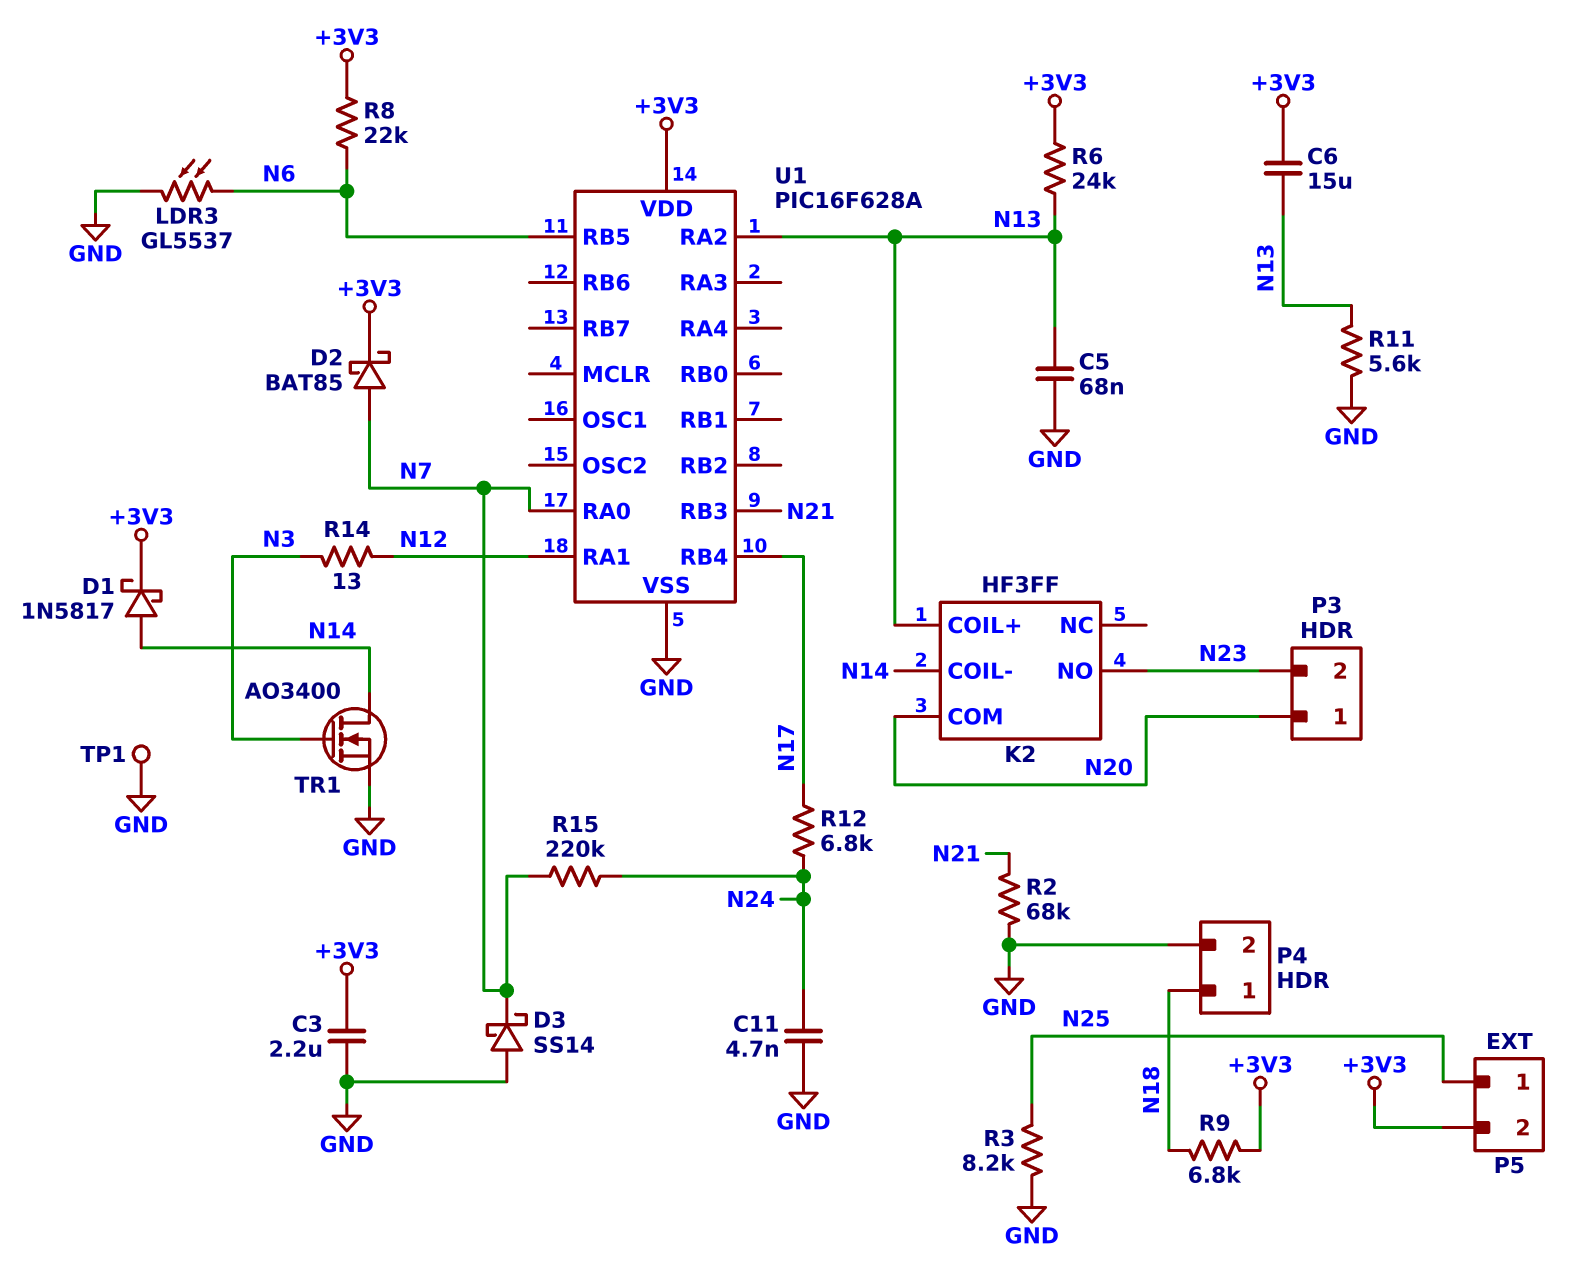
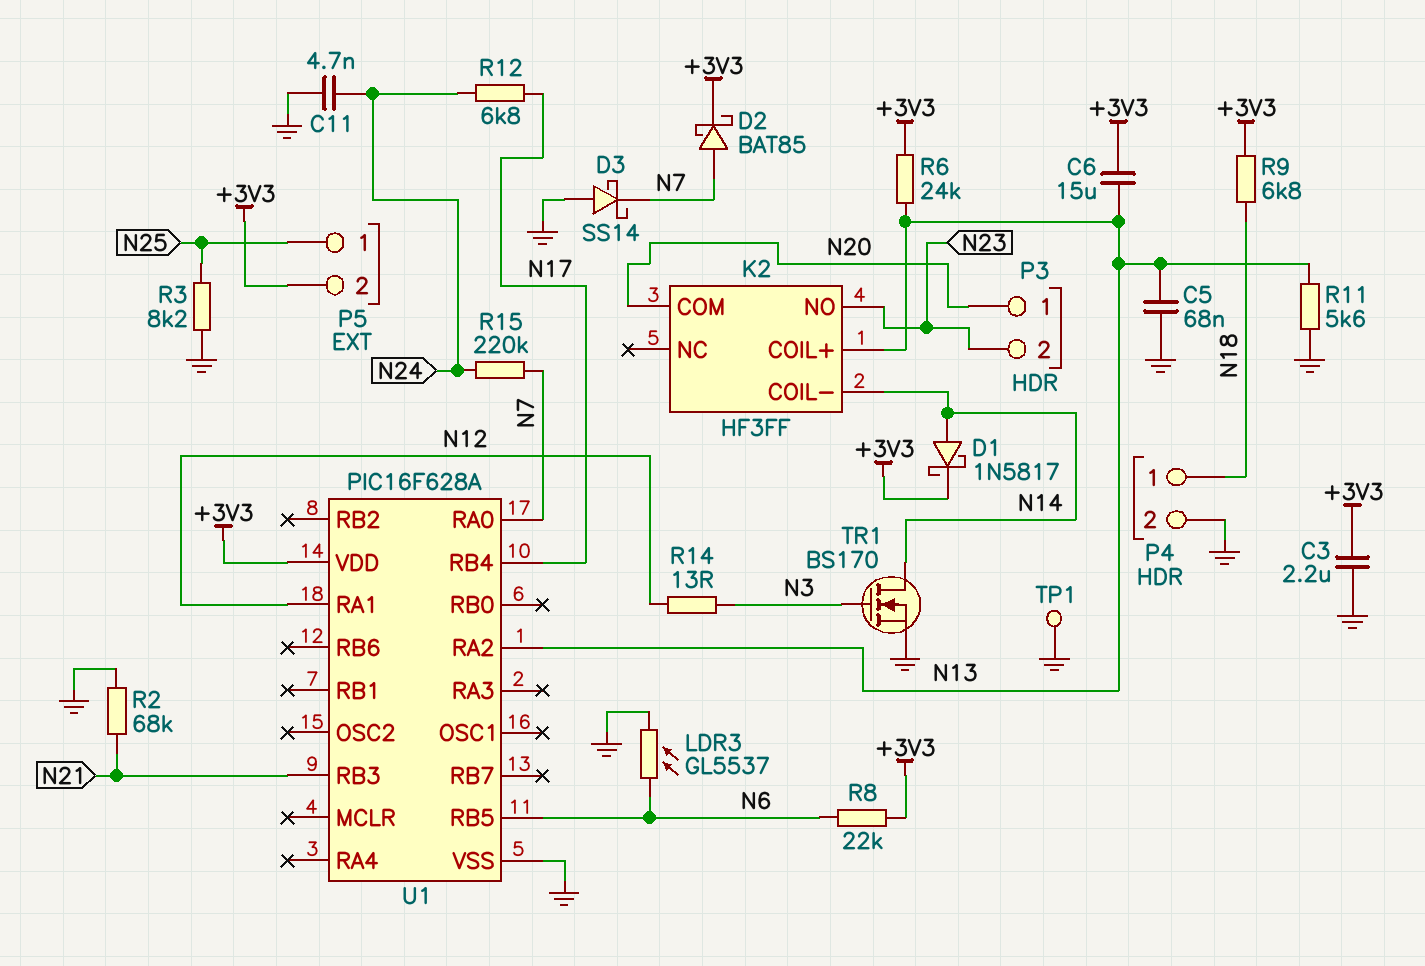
TR1: NMOS AO3400 (G N3, D N14, S GND) -> NMOS BS170 (G N3, D N14, S GND)

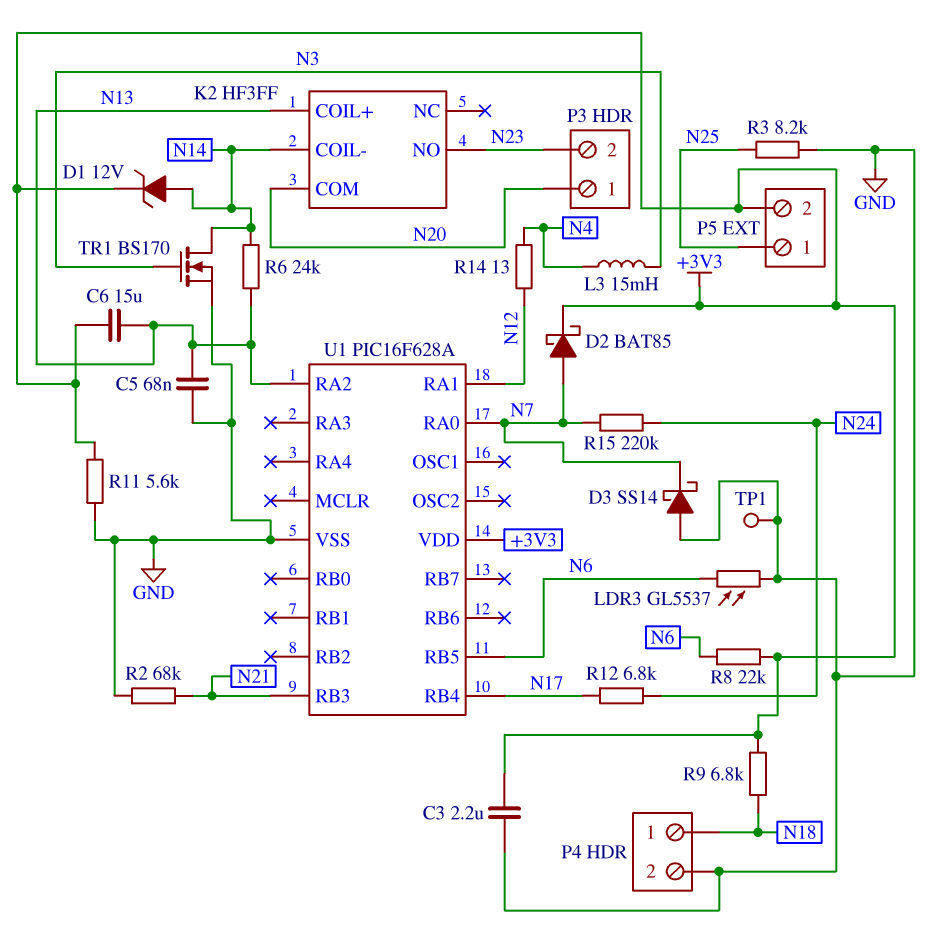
C11: 4.7nF (GND, N24) -> none
D1: schottky 1N5817 (A N14, K +3V3) -> zener 12V (A N14, K +3V3)
L3: none -> 15mH (N3, N4)
R6: 24k (+3V3, N13) -> 24k (N13, N14)
R11: 5.6k (GND, N13) -> 5.6k (+3V3, GND)
R14: 13 (N3, N12) -> 13 (N4, N12)

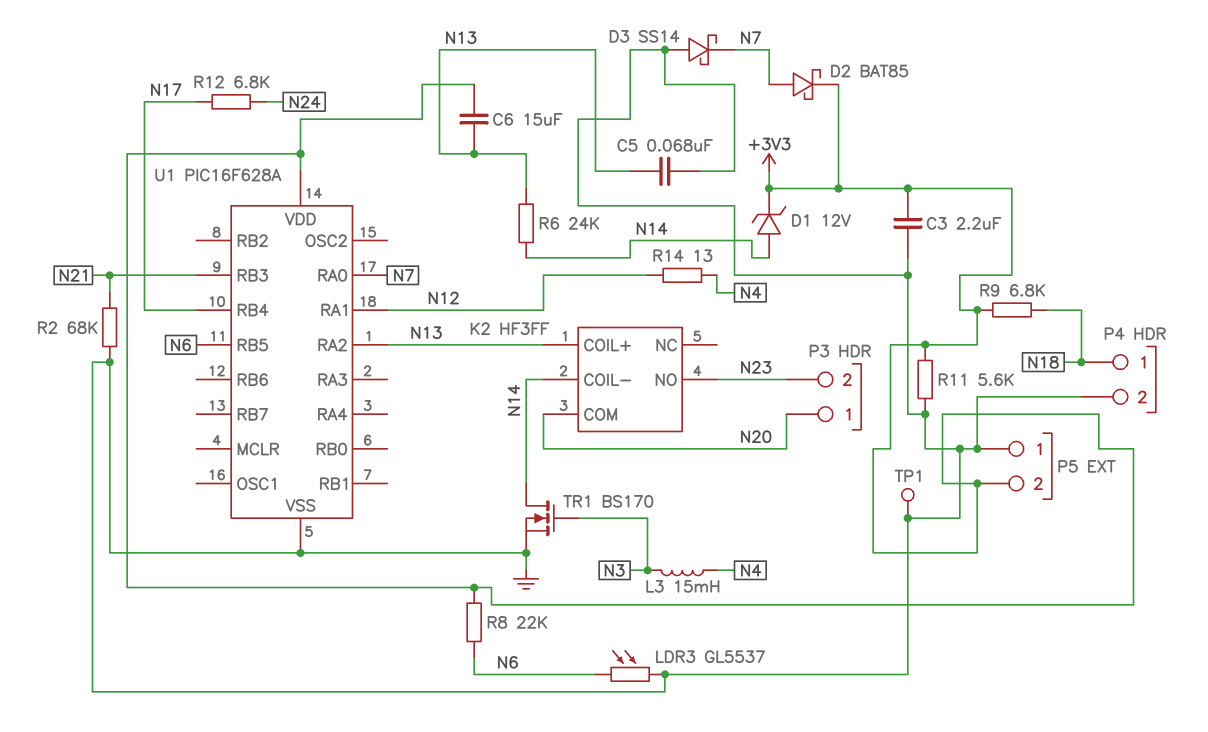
P5 pin 1: N25 -> GND
R3: 8.2k (GND, N25) -> none
R15: 220k (N7, N24) -> none

